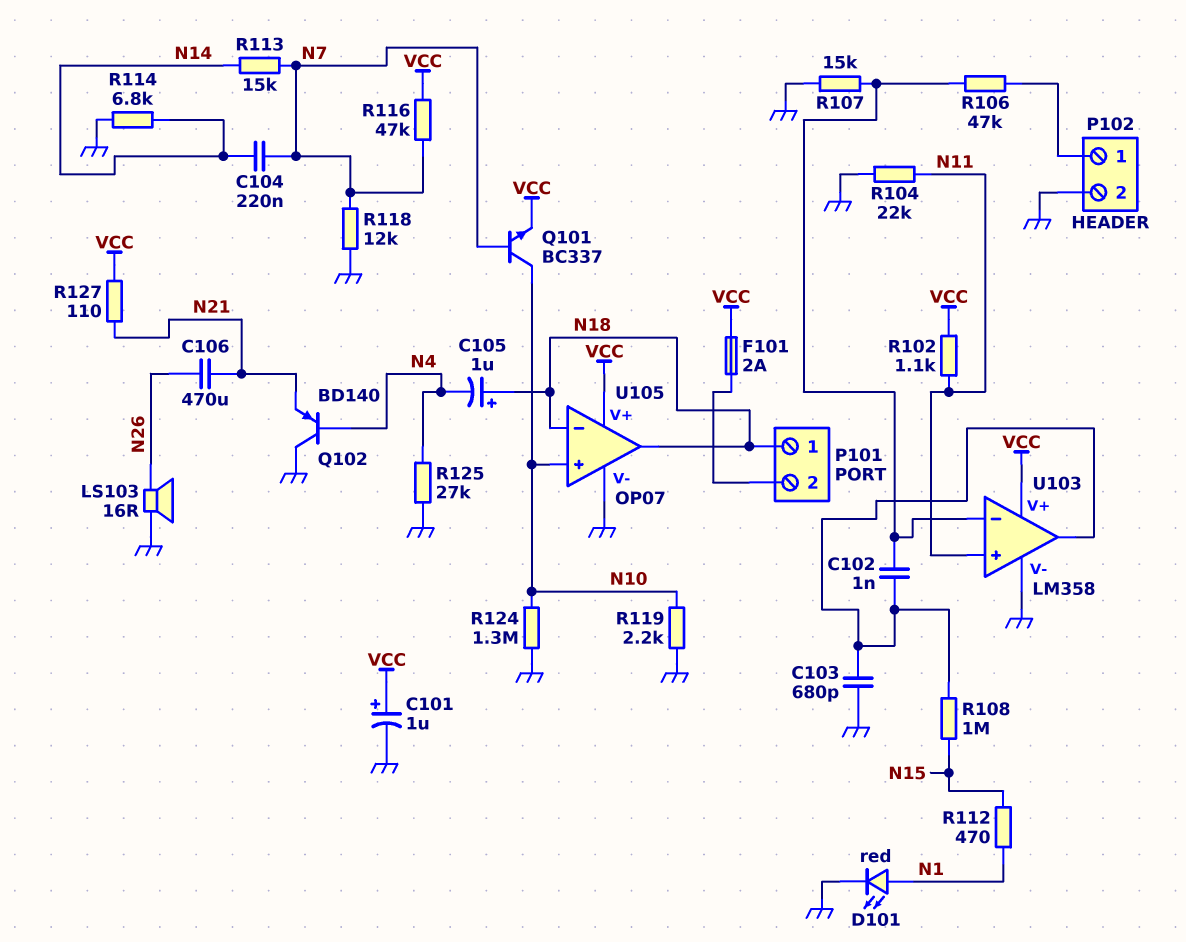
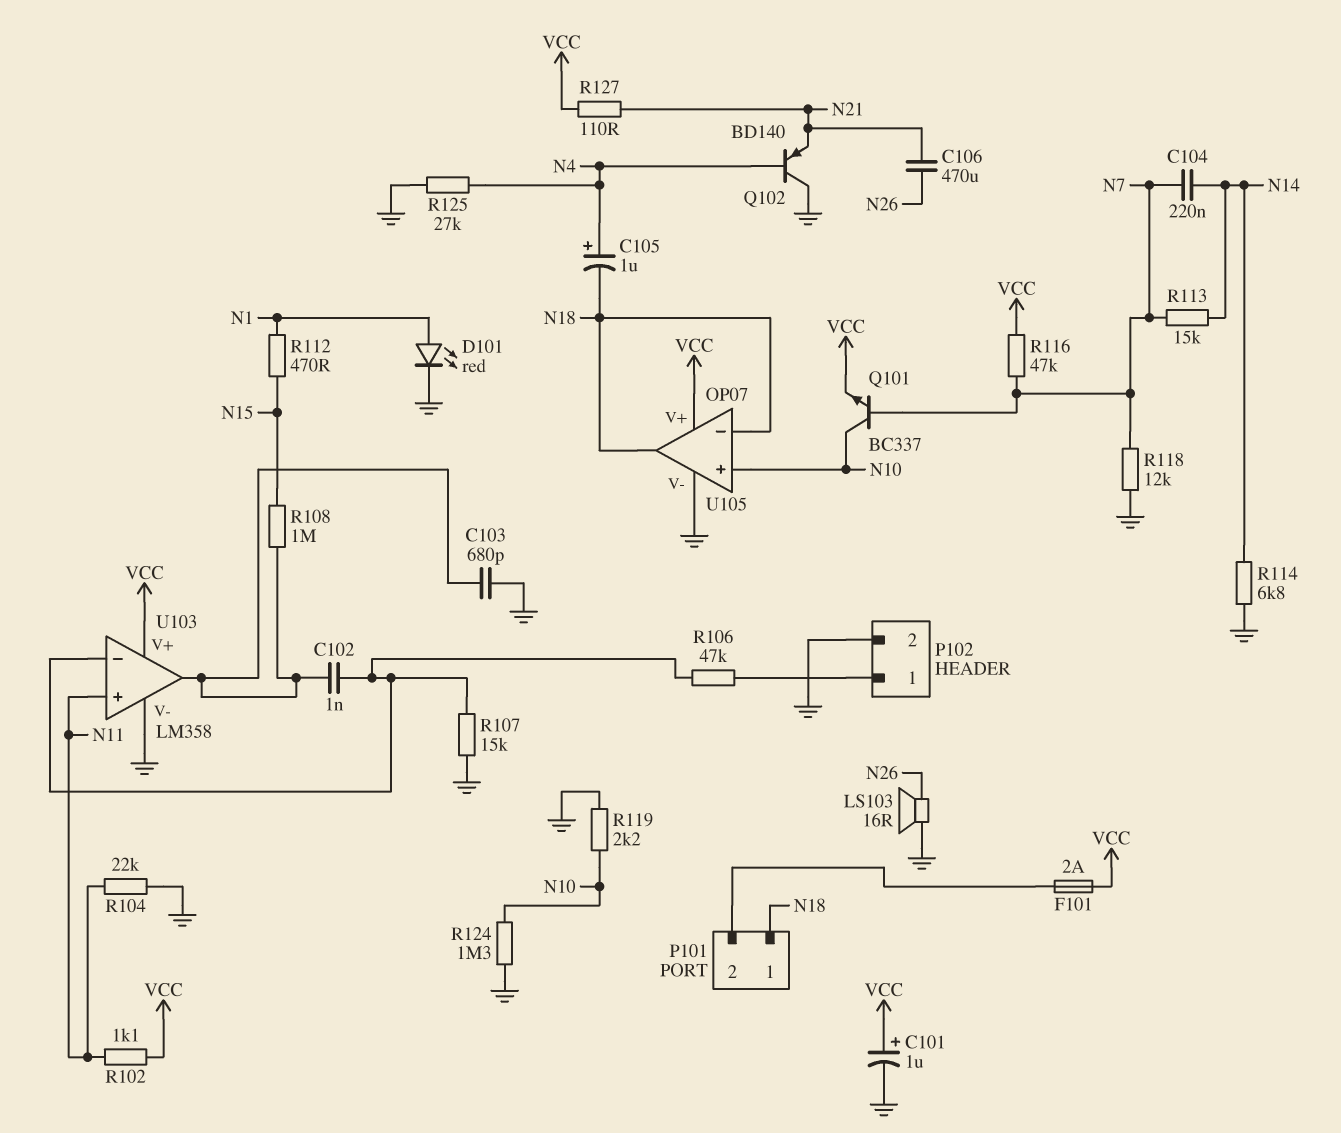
C105: 1uF (plus N18, minus N4) -> 1uF (plus N4, minus N18)

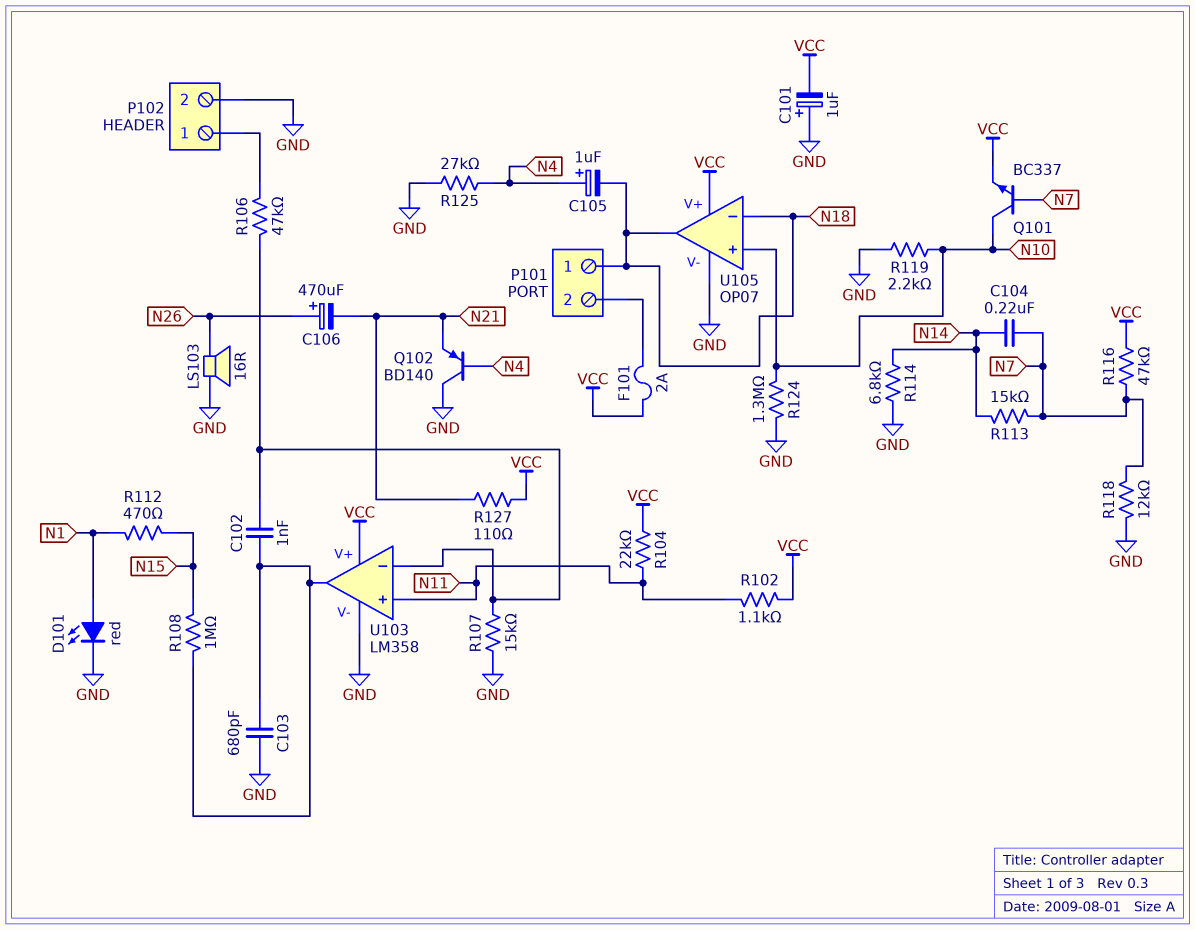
C101: 1uF (plus VCC, minus GND) -> 1uF (plus GND, minus VCC)
C106: 470uF (N21, N26) -> 470uF (plus N26, minus N21)
R104: 22k (GND, N11) -> 22k (N11, VCC)

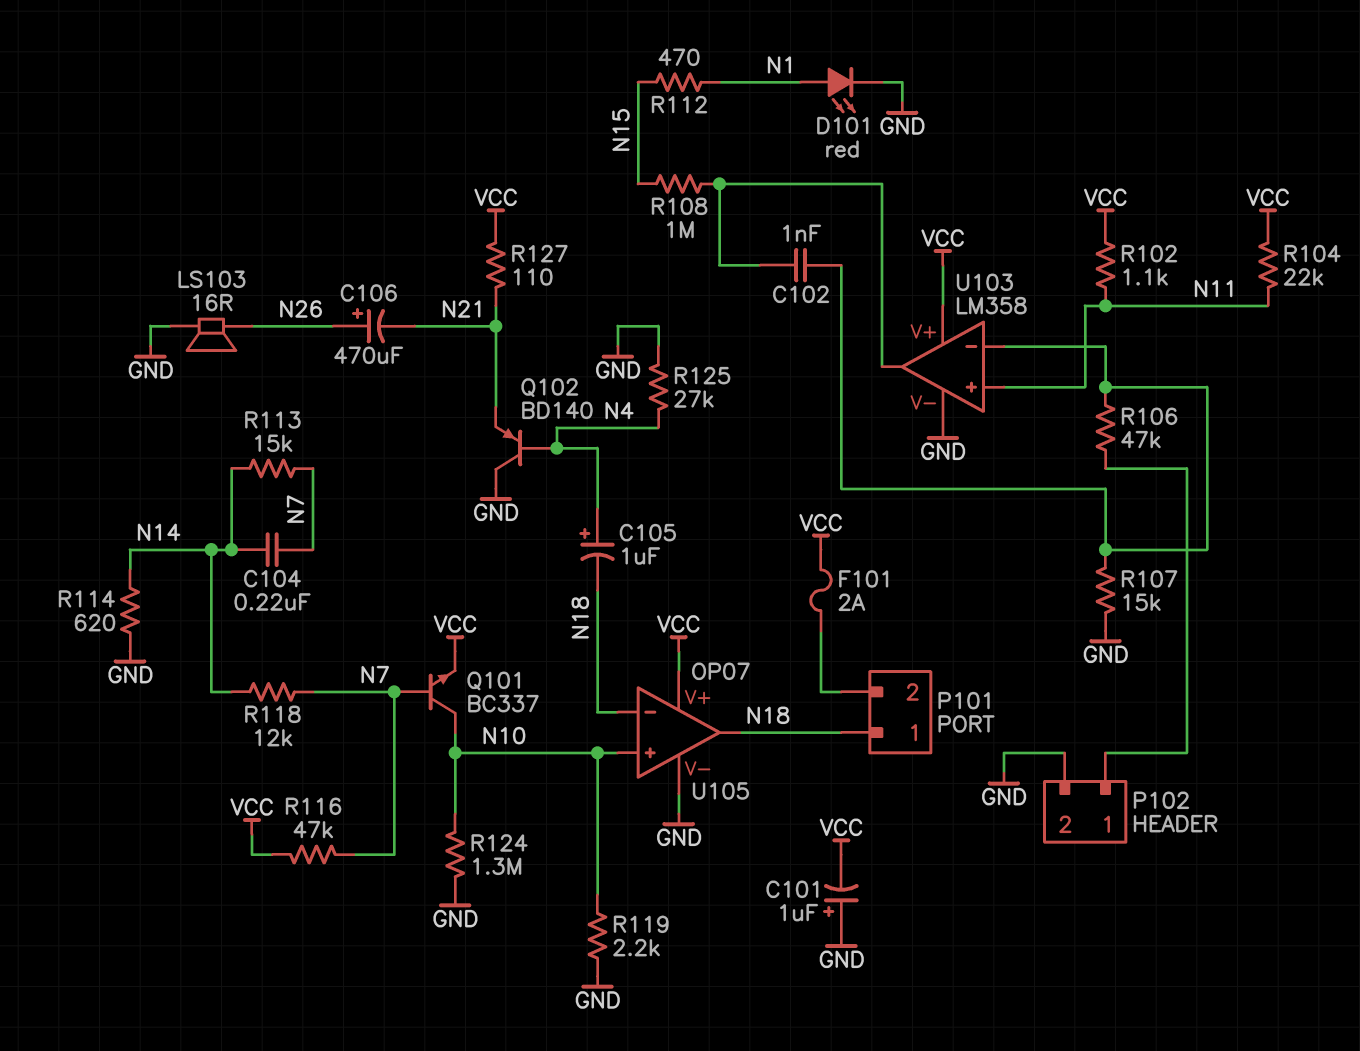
C103: 680pF (GND, U103/out) -> none
R114: 6.8k (GND, N14) -> 620 (GND, N14)
R118: 12k (GND, N7) -> 12k (N7, N14)

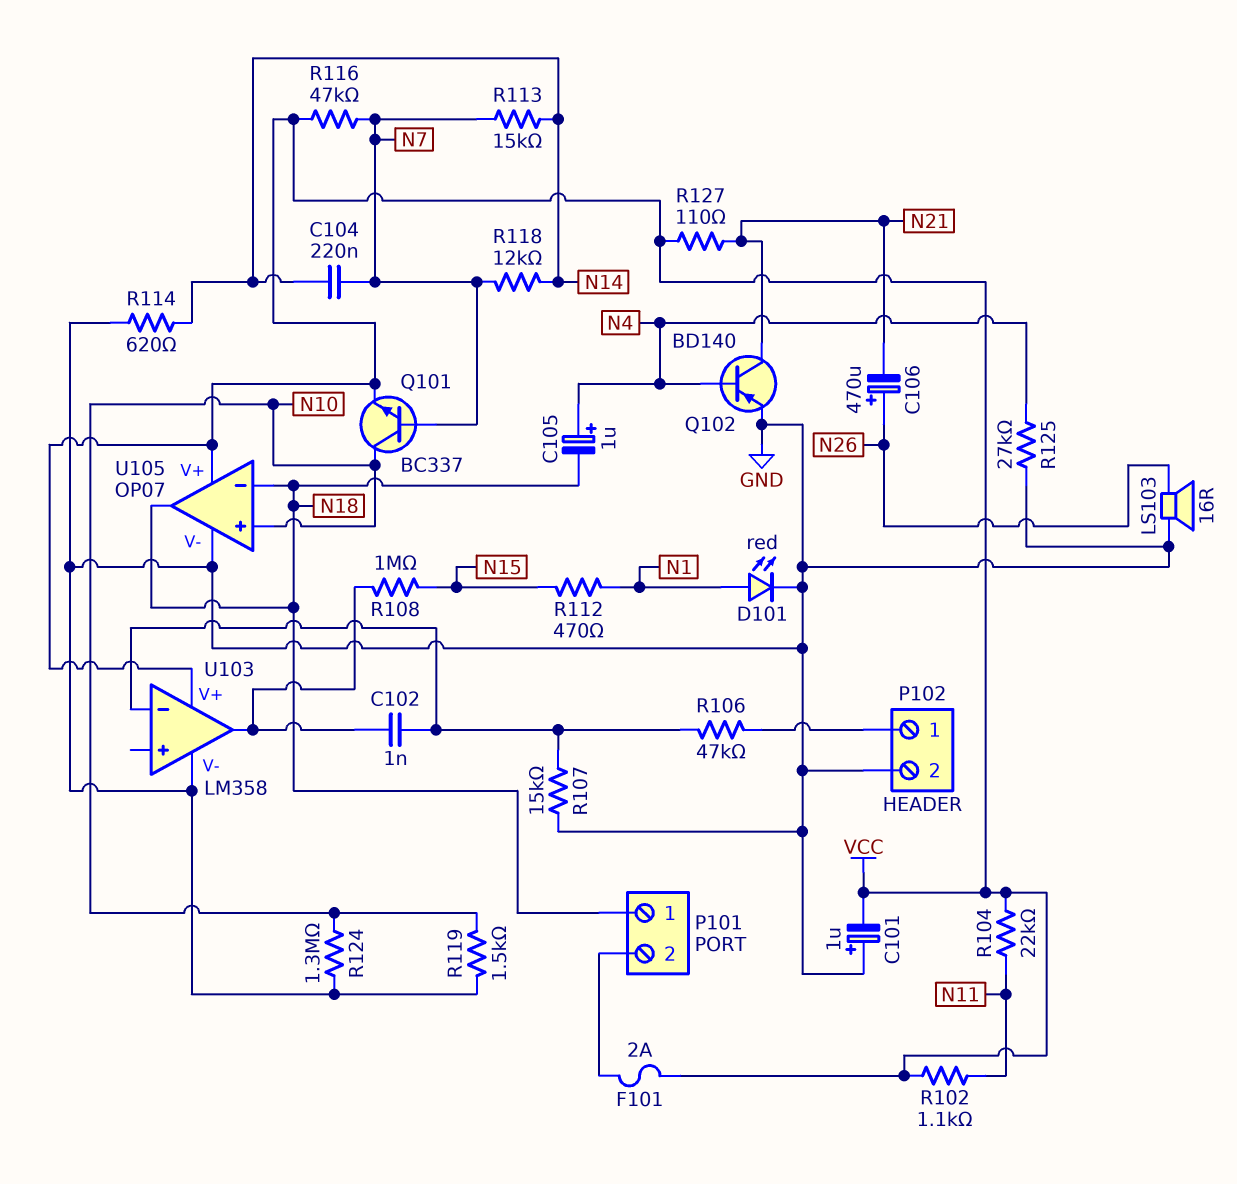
Q102: PNP BD140 (B N4, C GND, E N21) -> PNP BD140 (B N4, C N21, E GND)
R119: 2.2k (GND, N10) -> 1.5k (GND, N10)
U103 pin in+: N11 -> none

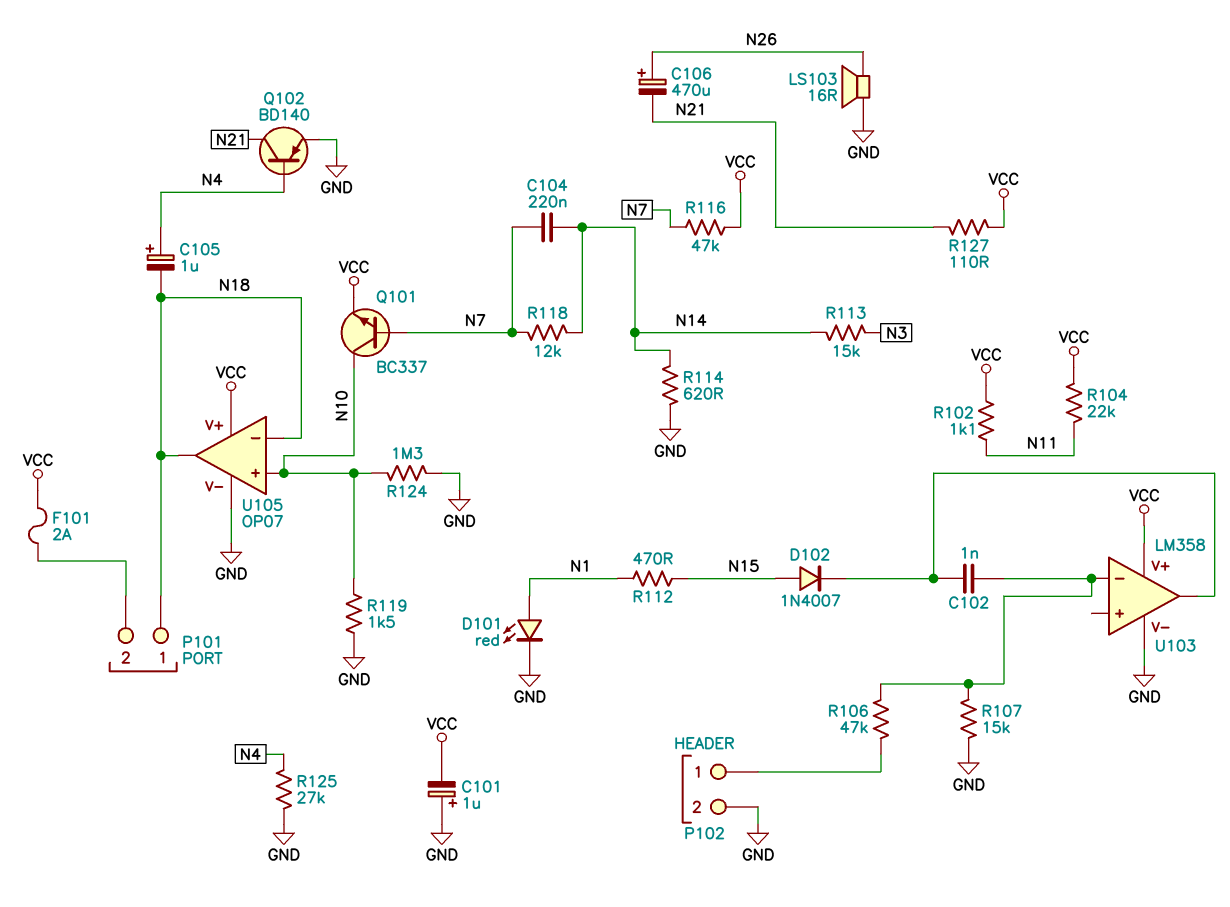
D102: none -> diode 1N4007 (A N15, K U103/out)
R108: 1M (N15, U103/out) -> none
R113: 15k (N7, N14) -> 15k (N3, N14)

